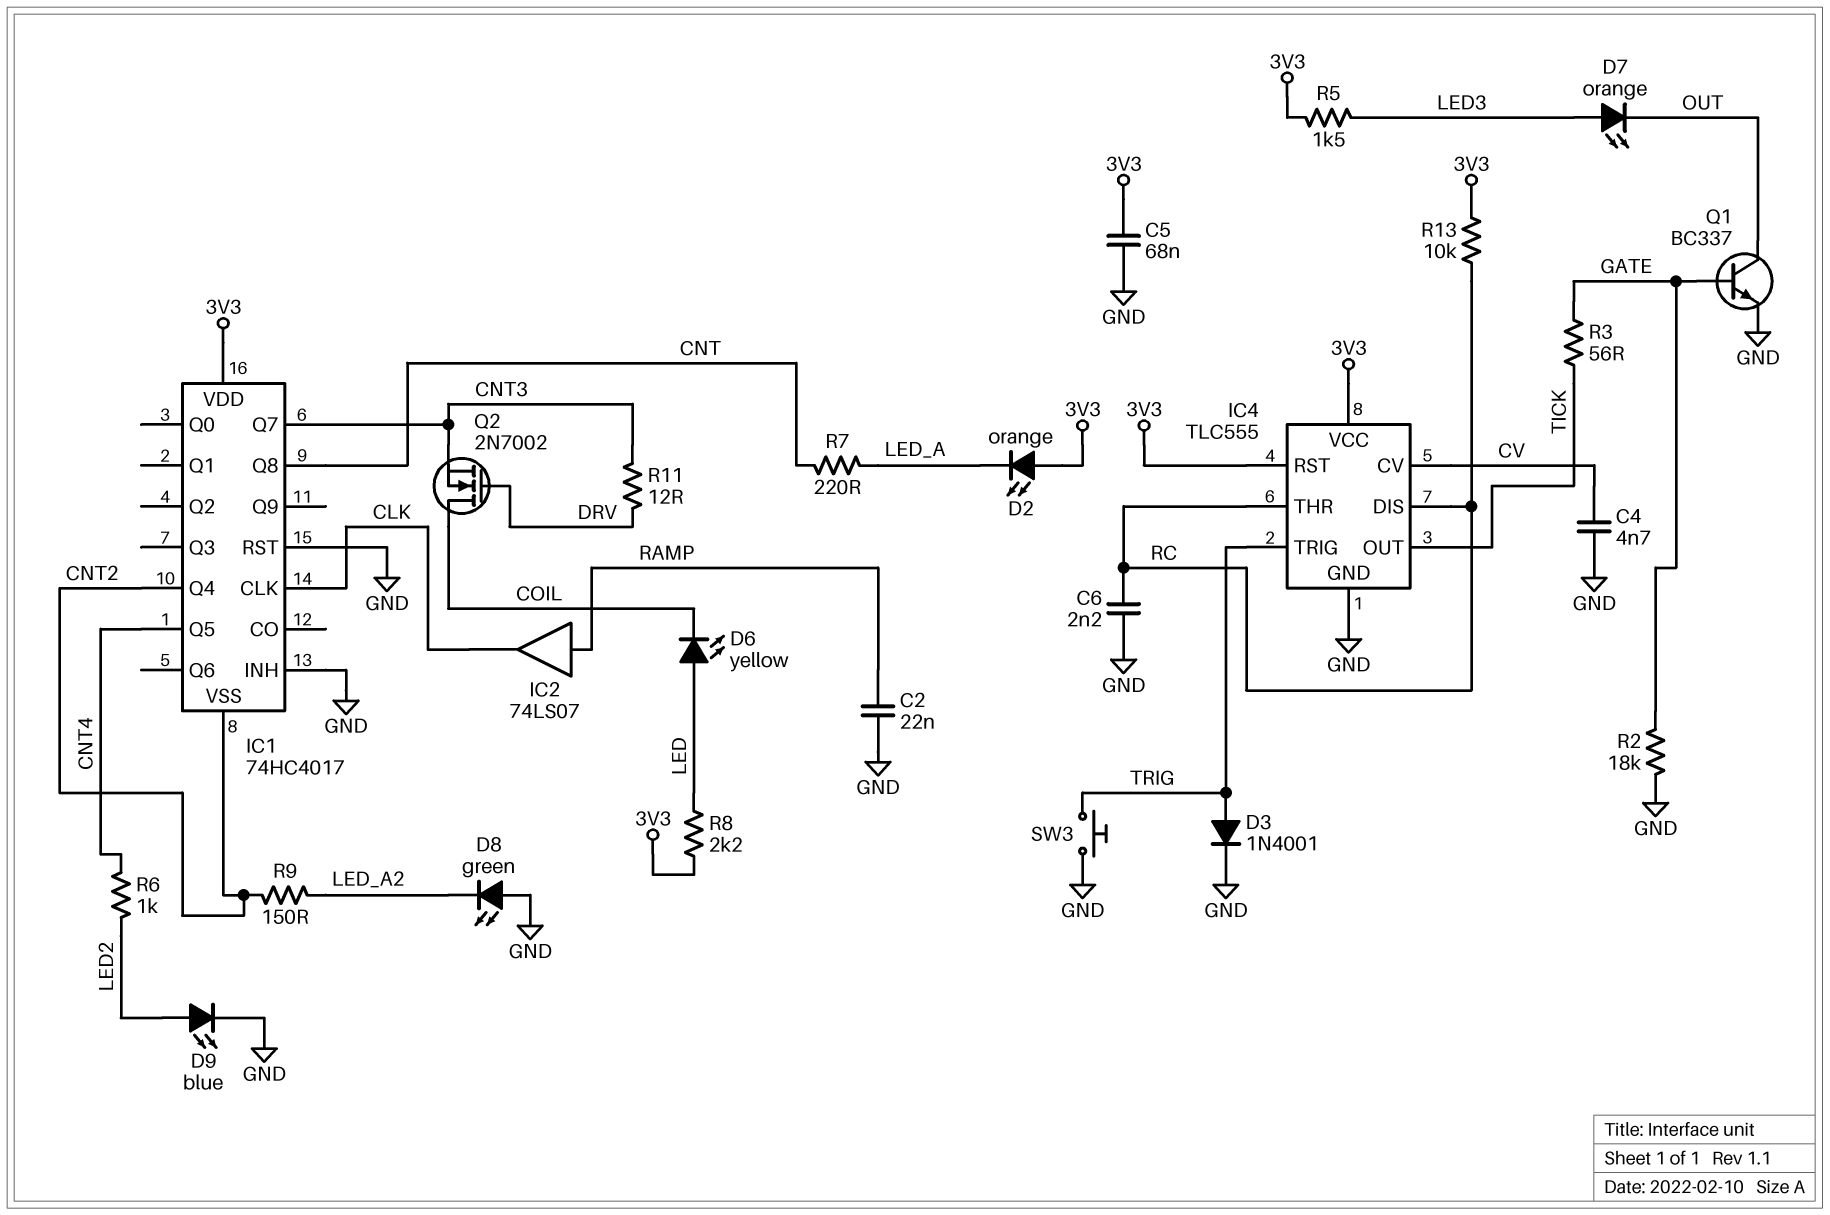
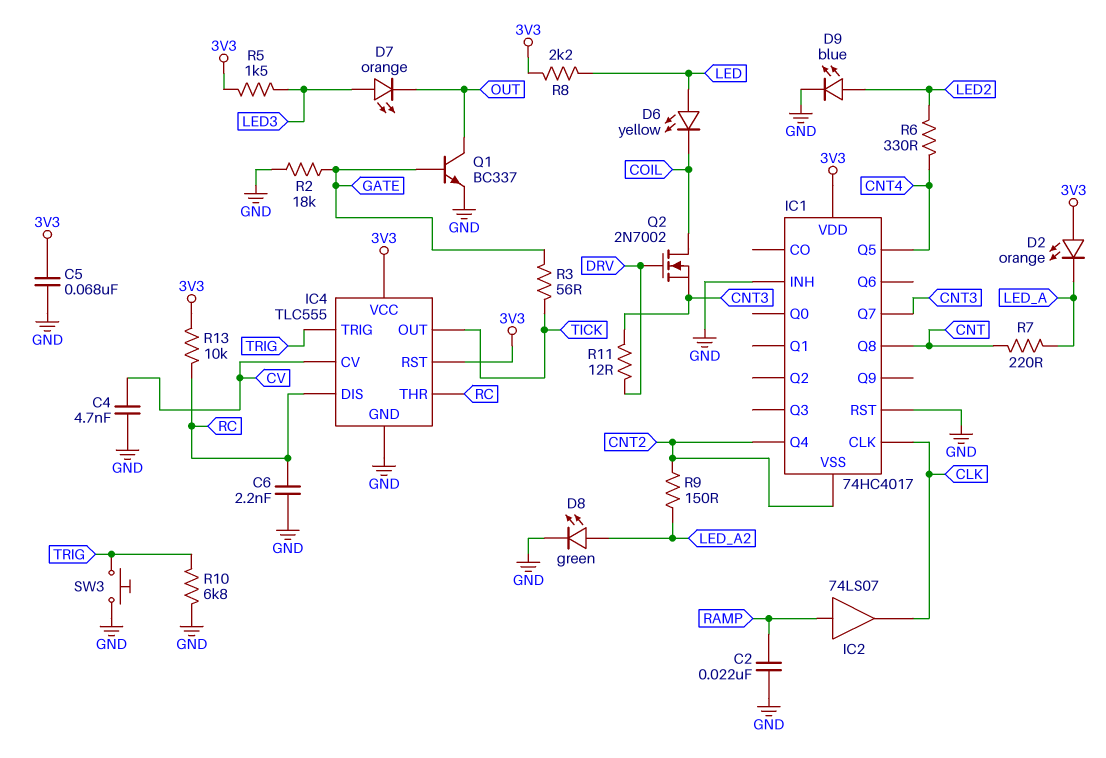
D3: diode 1N4001 (A TRIG, K GND) -> none
D8: LED green (A GND, K LED_A2) -> LED green (A LED_A2, K GND)
R6: 1k (CNT4, LED2) -> 330 (CNT4, LED2)
R10: none -> 6.8k (GND, TRIG)

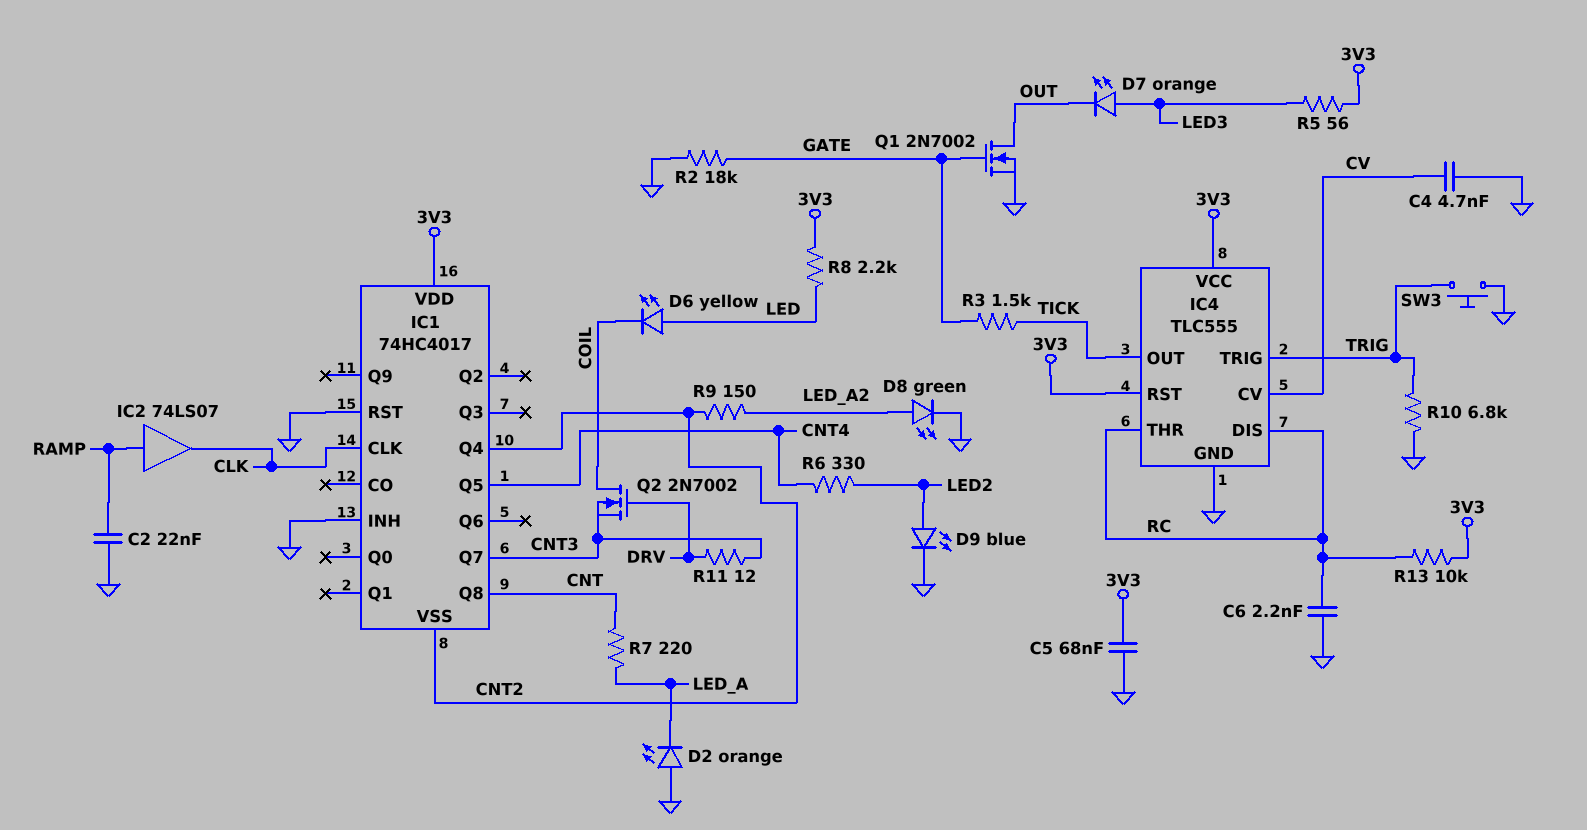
D2: LED orange (A 3V3, K LED_A) -> LED orange (A GND, K LED_A)
Q1: NPN BC337 (B GATE, C OUT, E GND) -> NMOS 2N7002 (G GATE, D OUT, S GND)
R3: 56 (GATE, TICK) -> 1.5k (GATE, TICK)
R5: 1.5k (3V3, LED3) -> 56 (3V3, LED3)

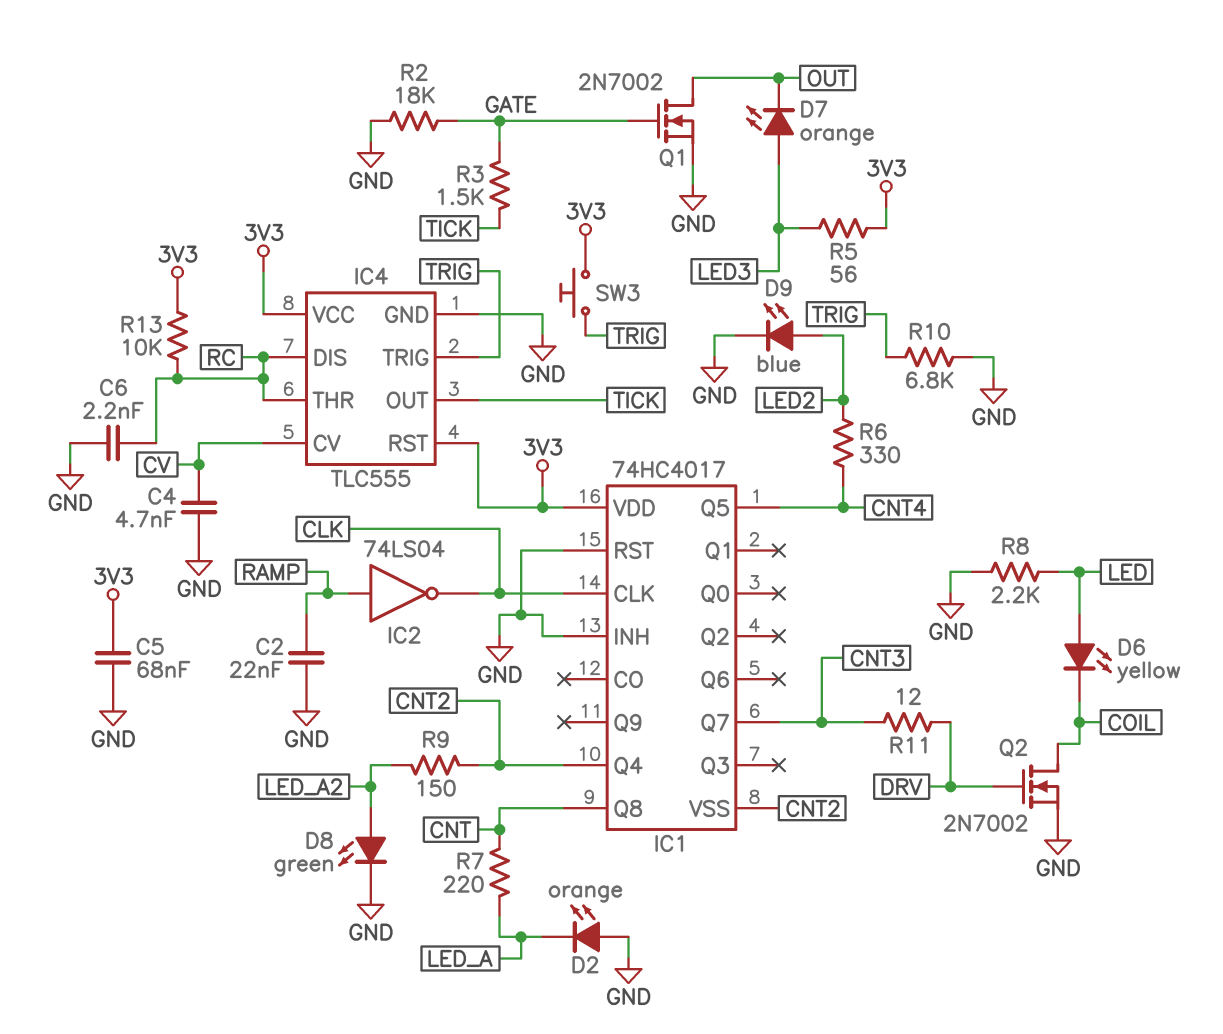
IC2: buffer 74LS07 (in RAMP, out CLK) -> NOT 74LS04 (in RAMP, out CLK)
Q2: NMOS 2N7002 (G DRV, D COIL, S CNT3) -> NMOS 2N7002 (G DRV, D COIL, S GND)
R8: 2.2k (3V3, LED) -> 2.2k (GND, LED)
SW3: button (GND, TRIG) -> button (3V3, TRIG)

